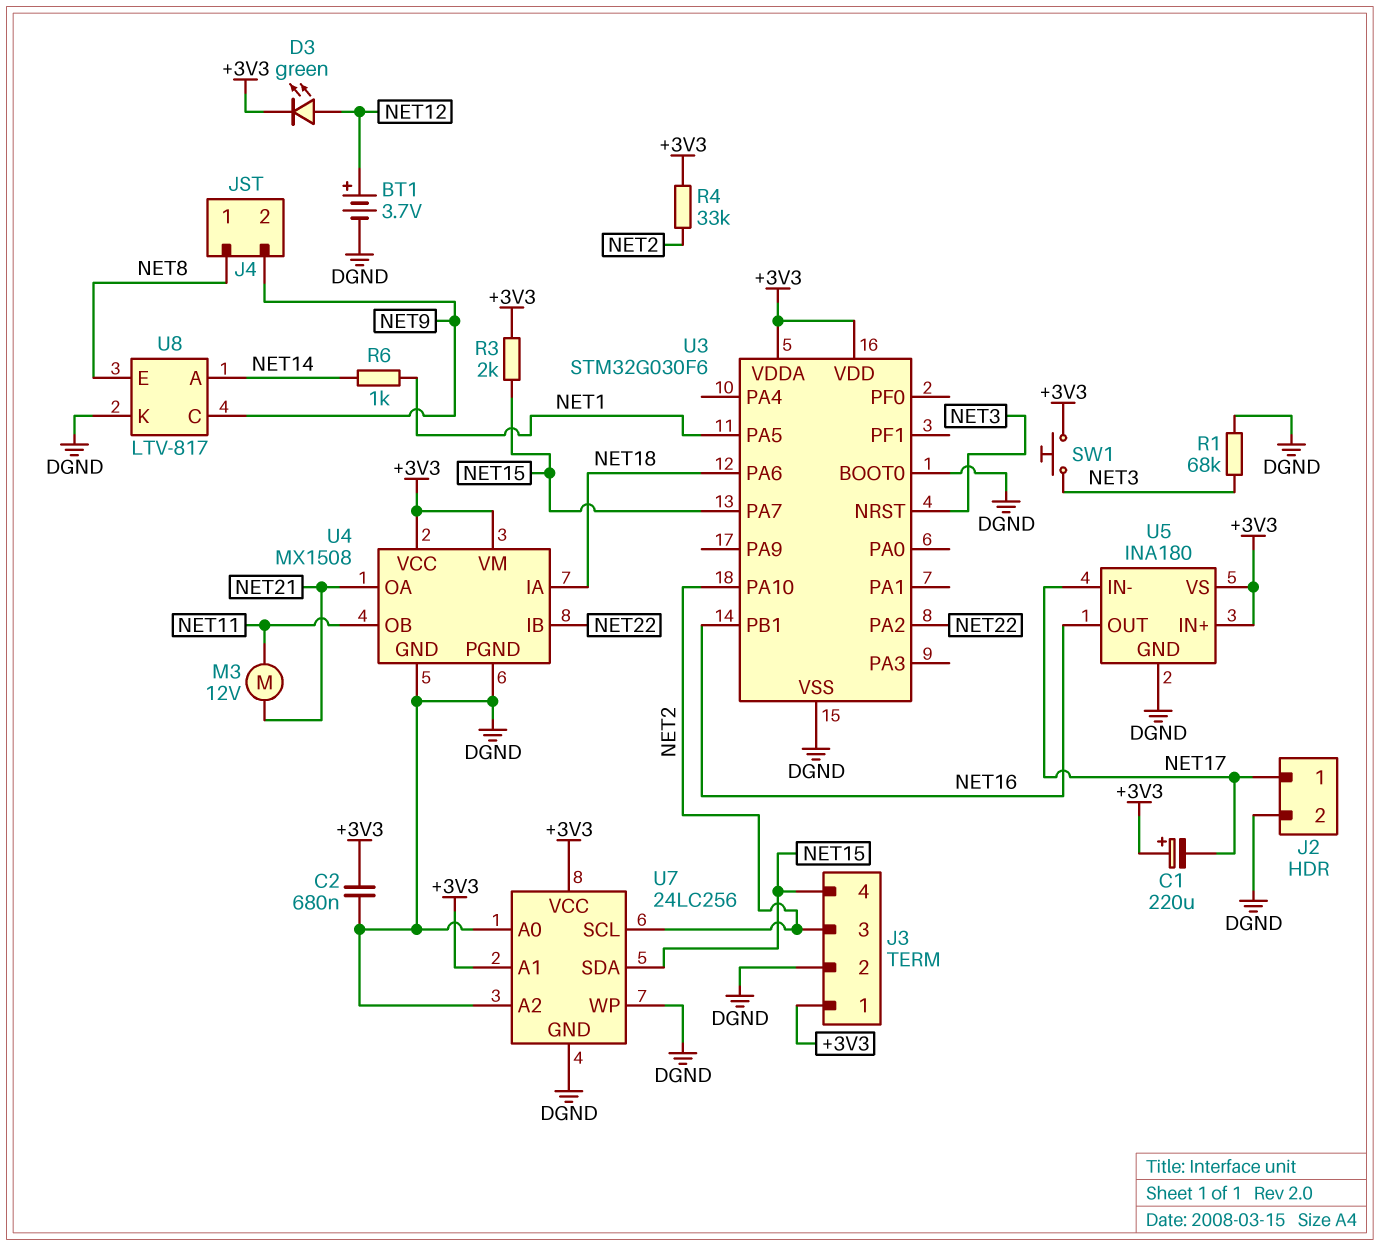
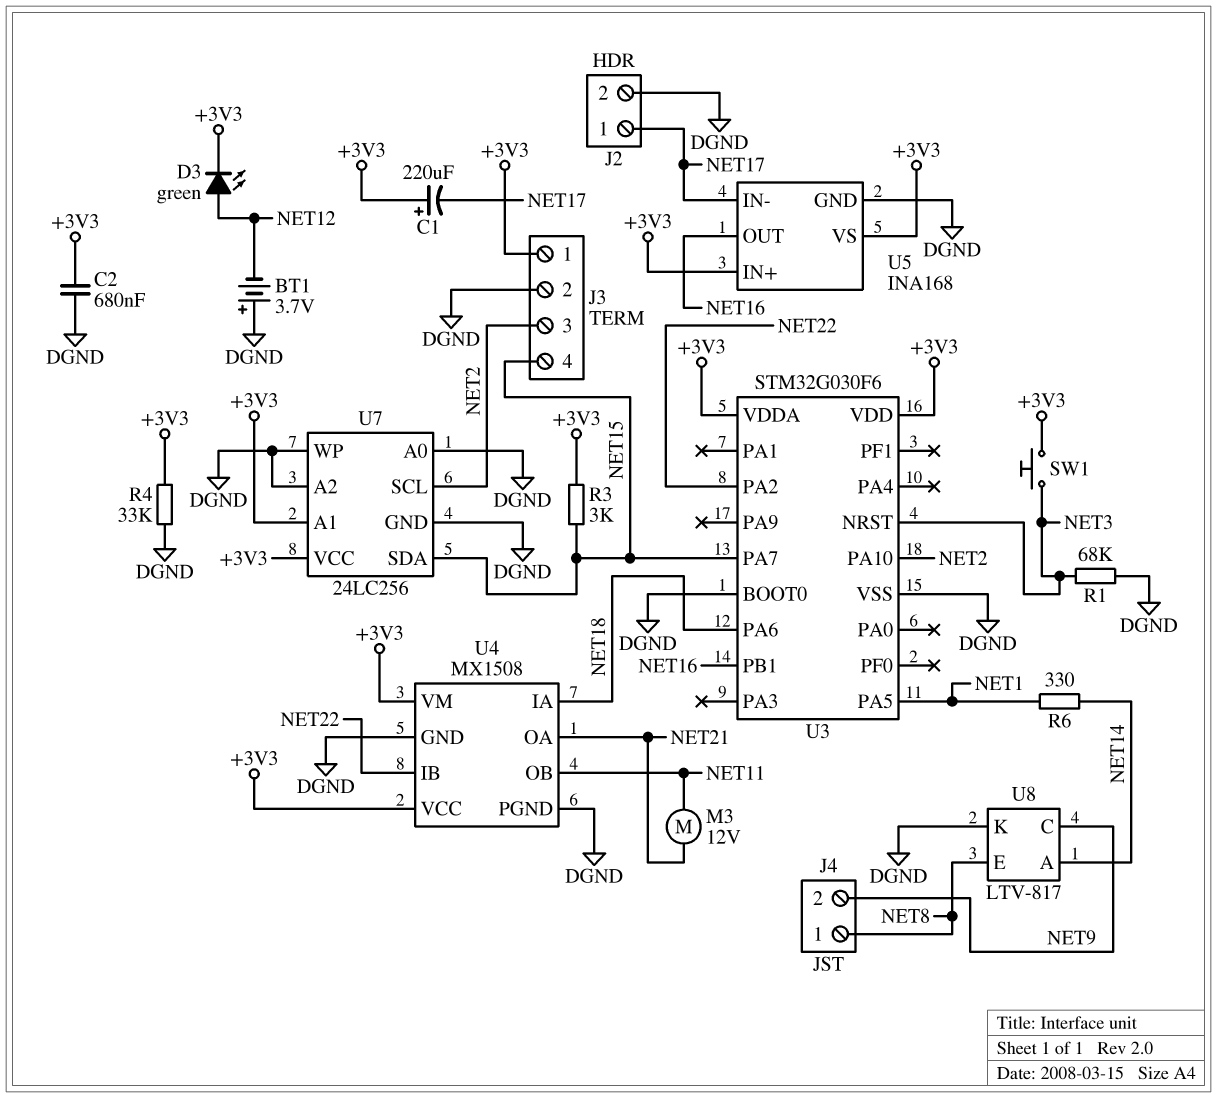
BT1: 3.7V (plus NET12, minus DGND) -> 3.7V (plus DGND, minus NET12)
R3: 2k (+3V3, NET15) -> 3k (+3V3, NET15)
R4: 33k (+3V3, NET2) -> 33k (+3V3, DGND)
R6: 1k (NET1, NET14) -> 330 (NET1, NET14)
U5: INA180 -> INA168

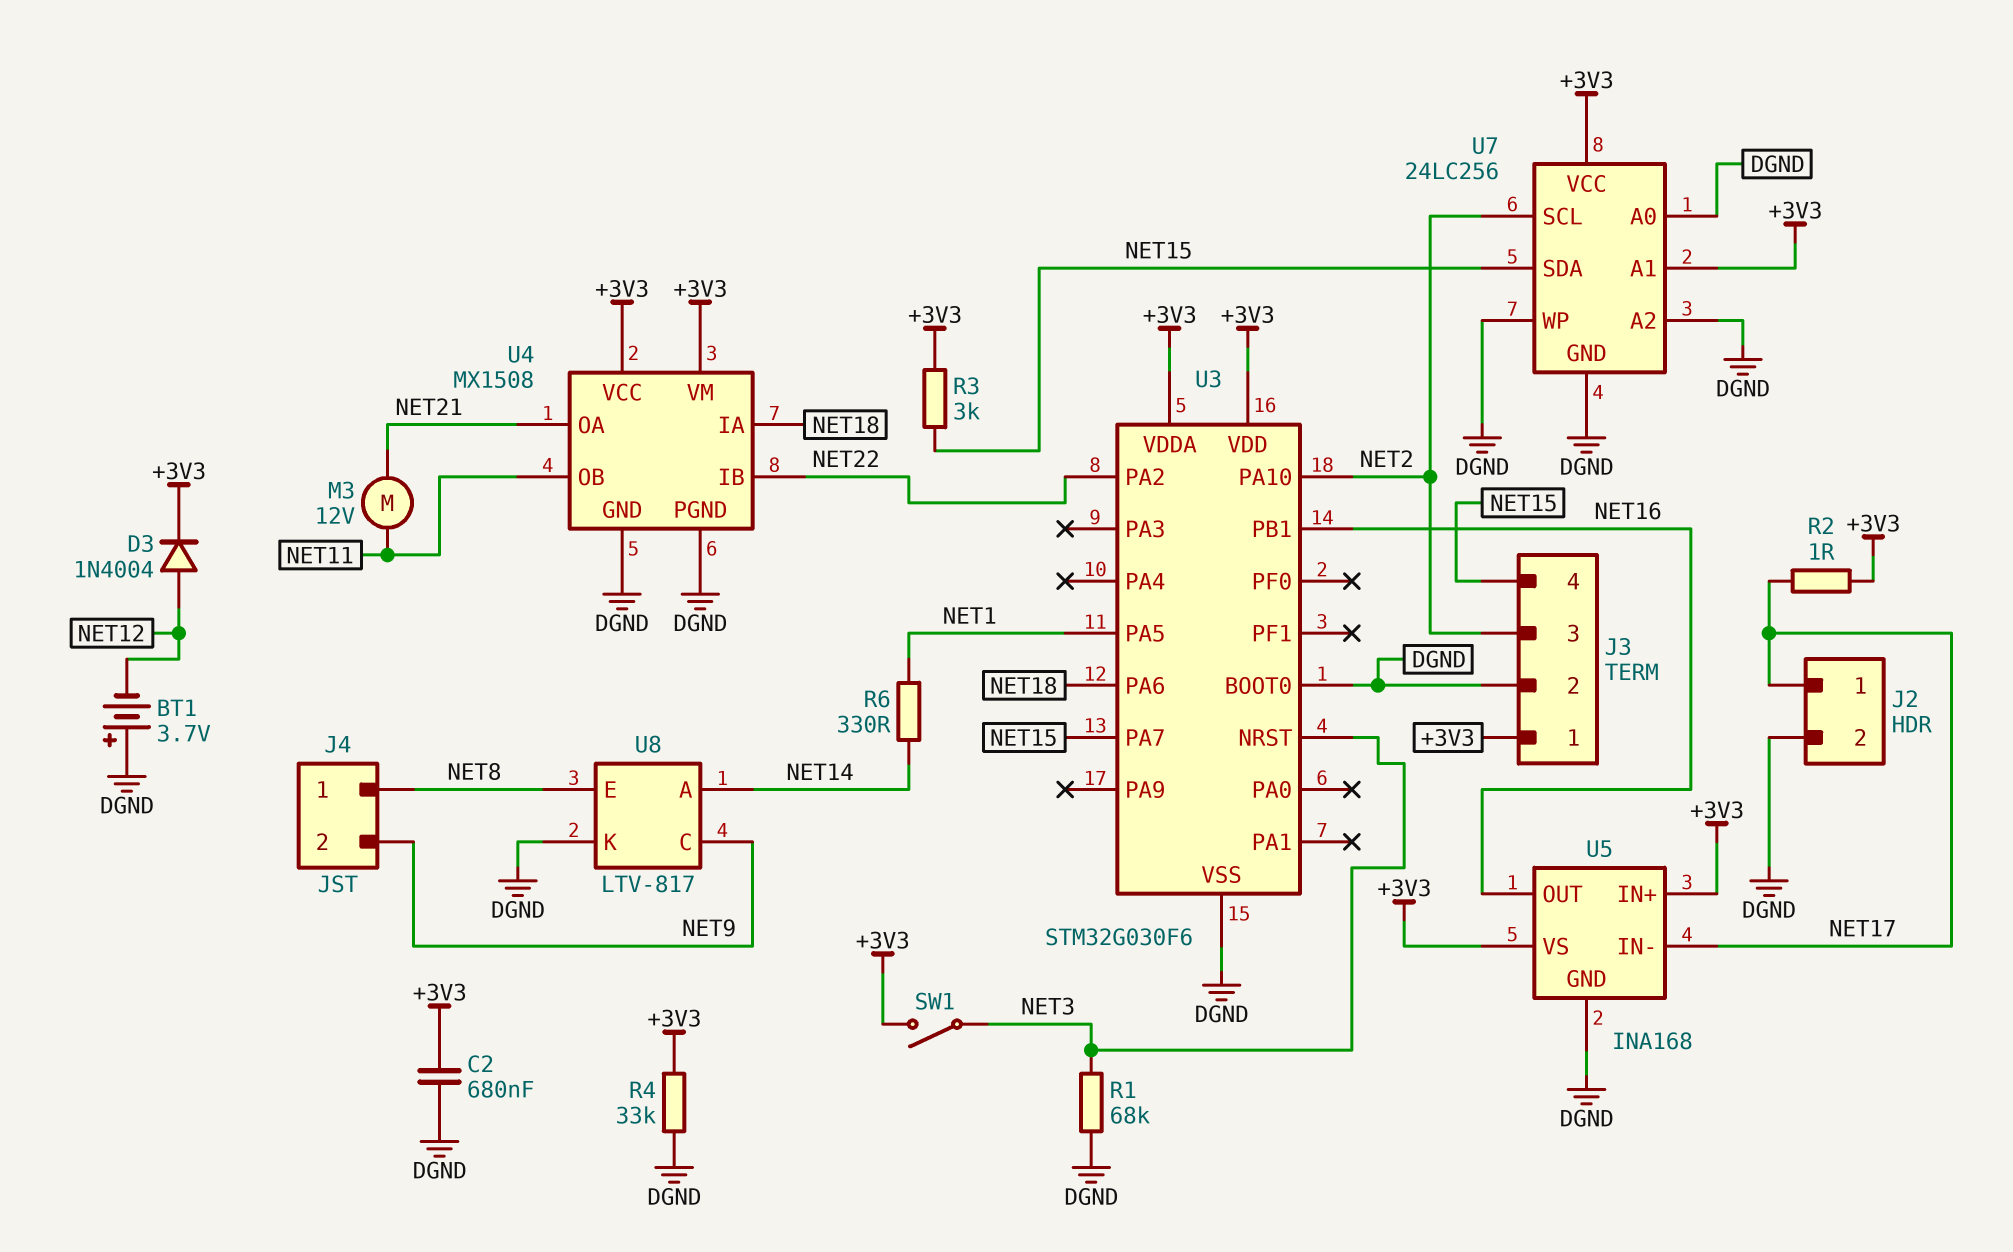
C1: 220uF (plus +3V3, minus NET17) -> none
D3: LED green (A NET12, K +3V3) -> diode 1N4004 (A NET12, K +3V3)
R2: none -> 1 (+3V3, NET17)
SW1: button (+3V3, NET3) -> switch (+3V3, NET3)

